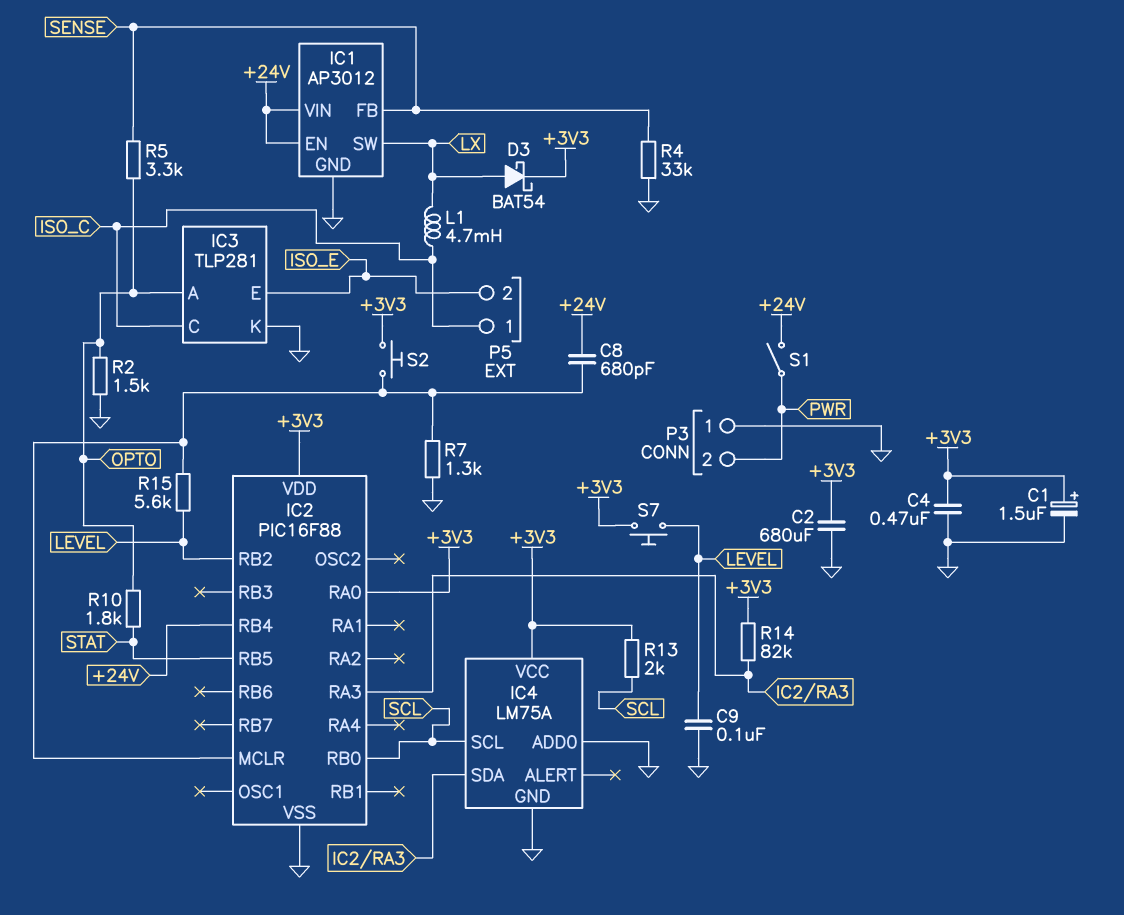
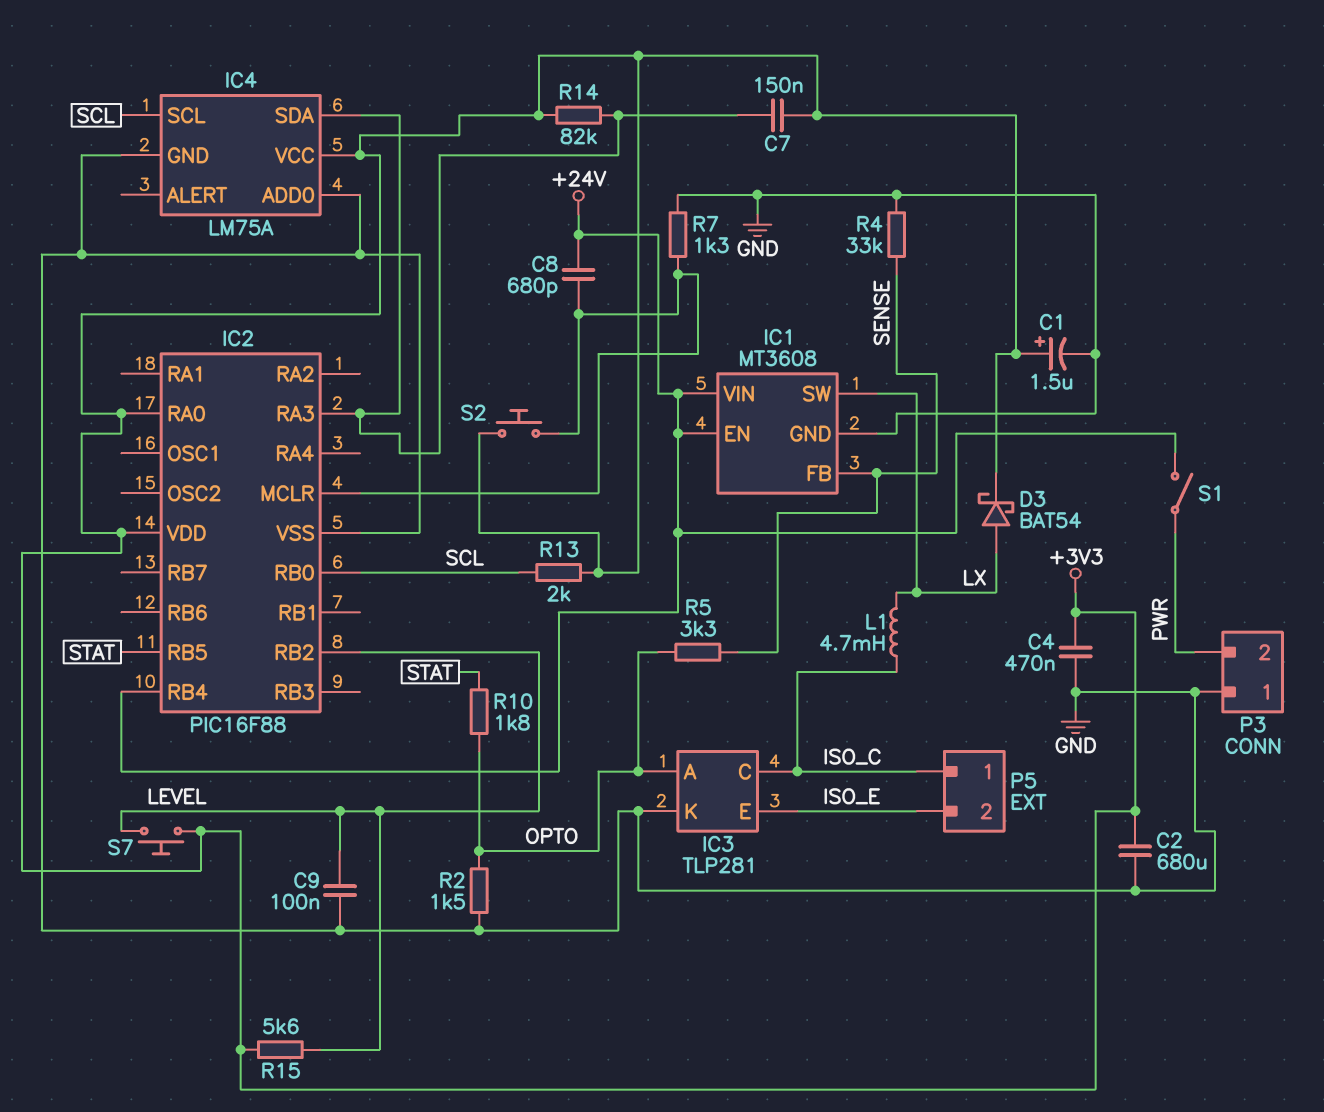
C7: none -> 150nF (+3V3, IC2/RA3)
IC1: AP3012 -> MT3608
R15: 5.6k (IC2/MCLR, LEVEL) -> 5.6k (+3V3, LEVEL)

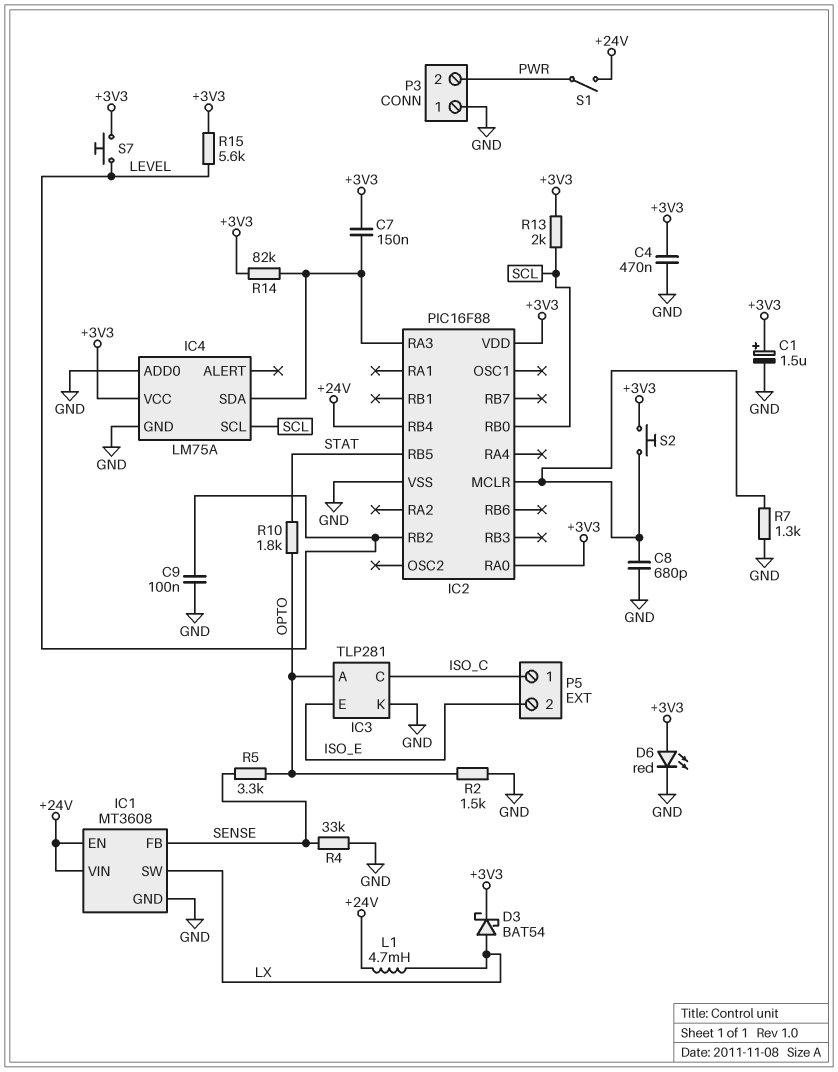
C2: 680uF (+3V3, GND) -> none
C8: 680pF (+24V, IC2/MCLR) -> 680pF (GND, IC2/MCLR)
D6: none -> LED red (A +3V3, K GND)
L1: 4.7mH (ISO_C, LX) -> 4.7mH (+24V, LX)

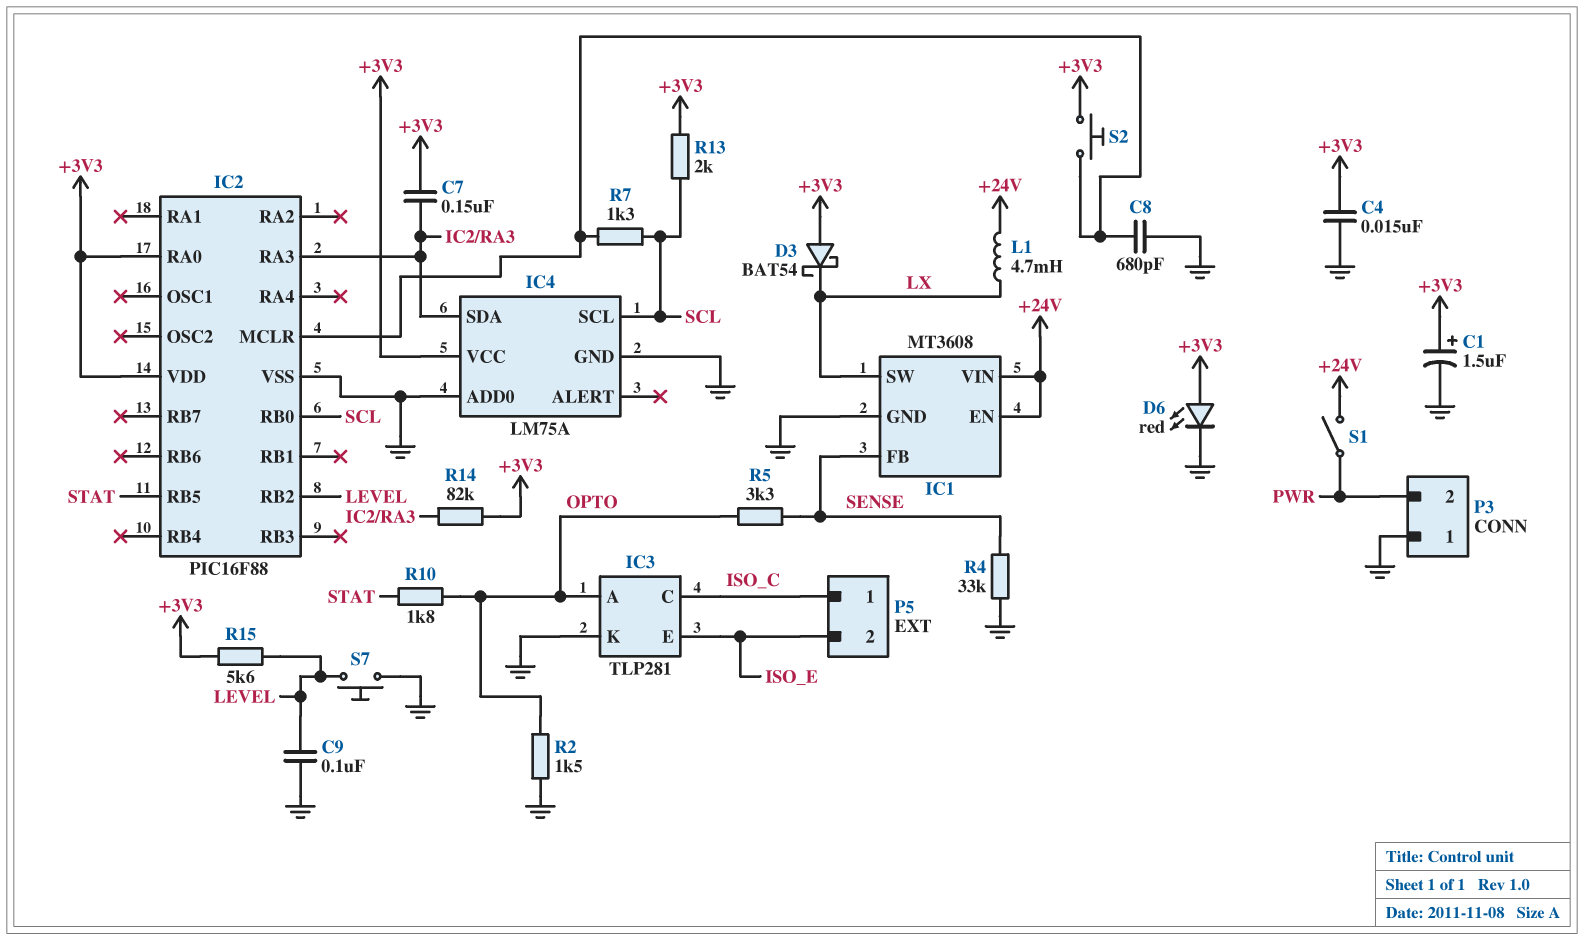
C4: 470nF (+3V3, GND) -> 15nF (+3V3, GND)
D3: schottky BAT54 (A LX, K +3V3) -> schottky BAT54 (A +3V3, K LX)
IC2 pin RB4: +24V -> none
R7: 1.3k (GND, IC2/MCLR) -> 1.3k (IC2/MCLR, SCL)
S7: button (+3V3, LEVEL) -> button (GND, LEVEL)

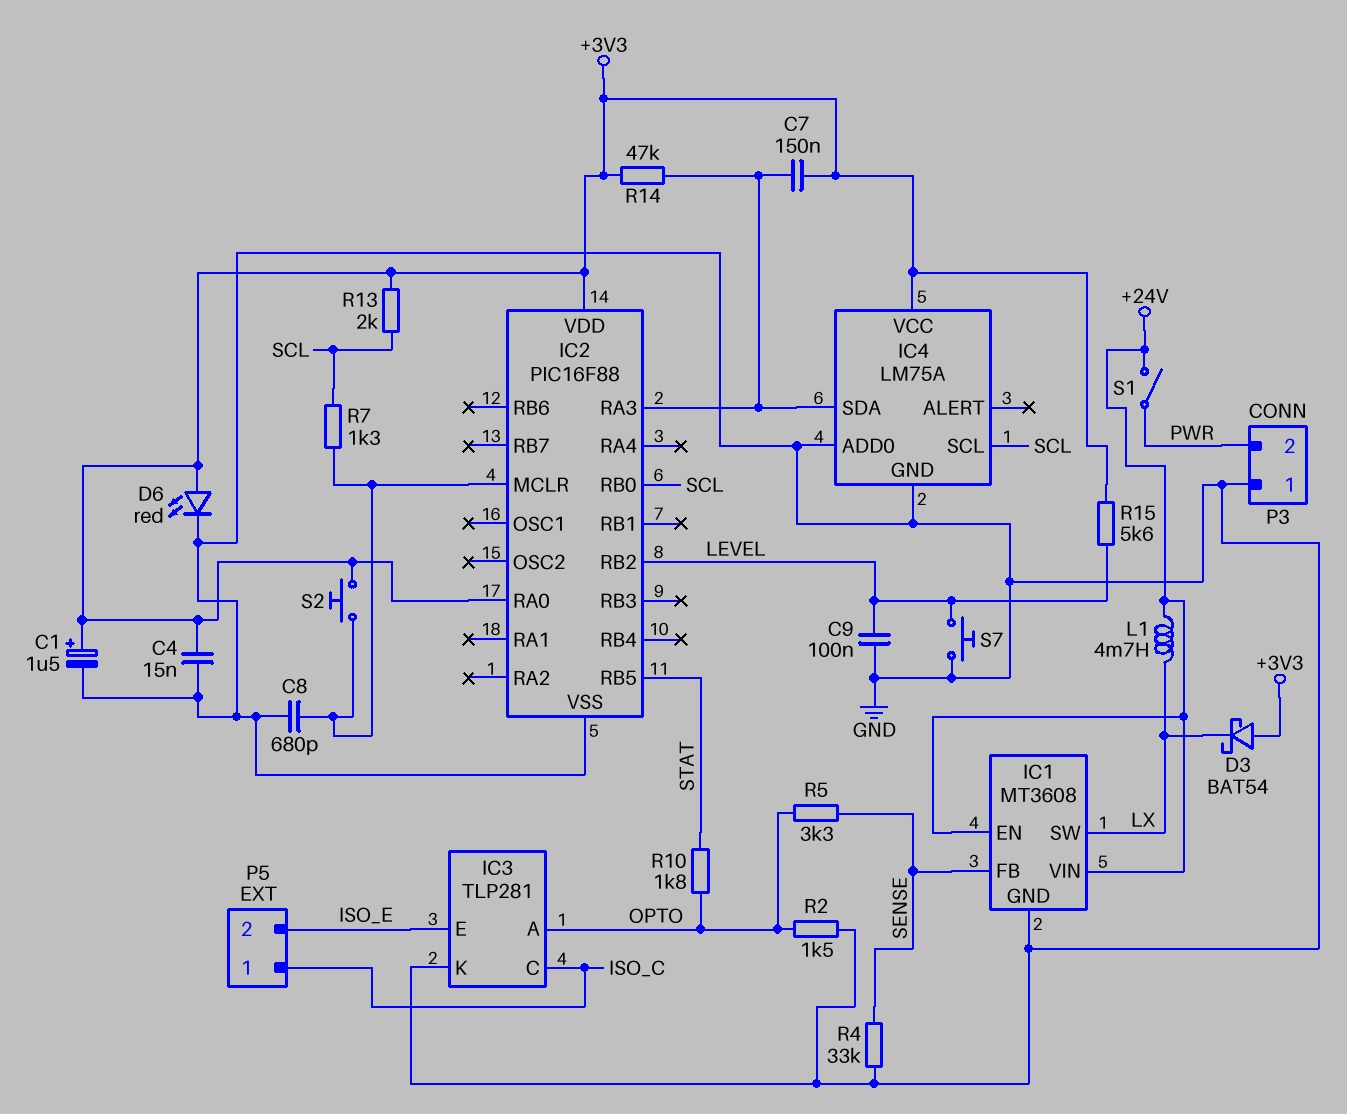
R14: 82k (+3V3, IC2/RA3) -> 47k (+3V3, IC2/RA3)

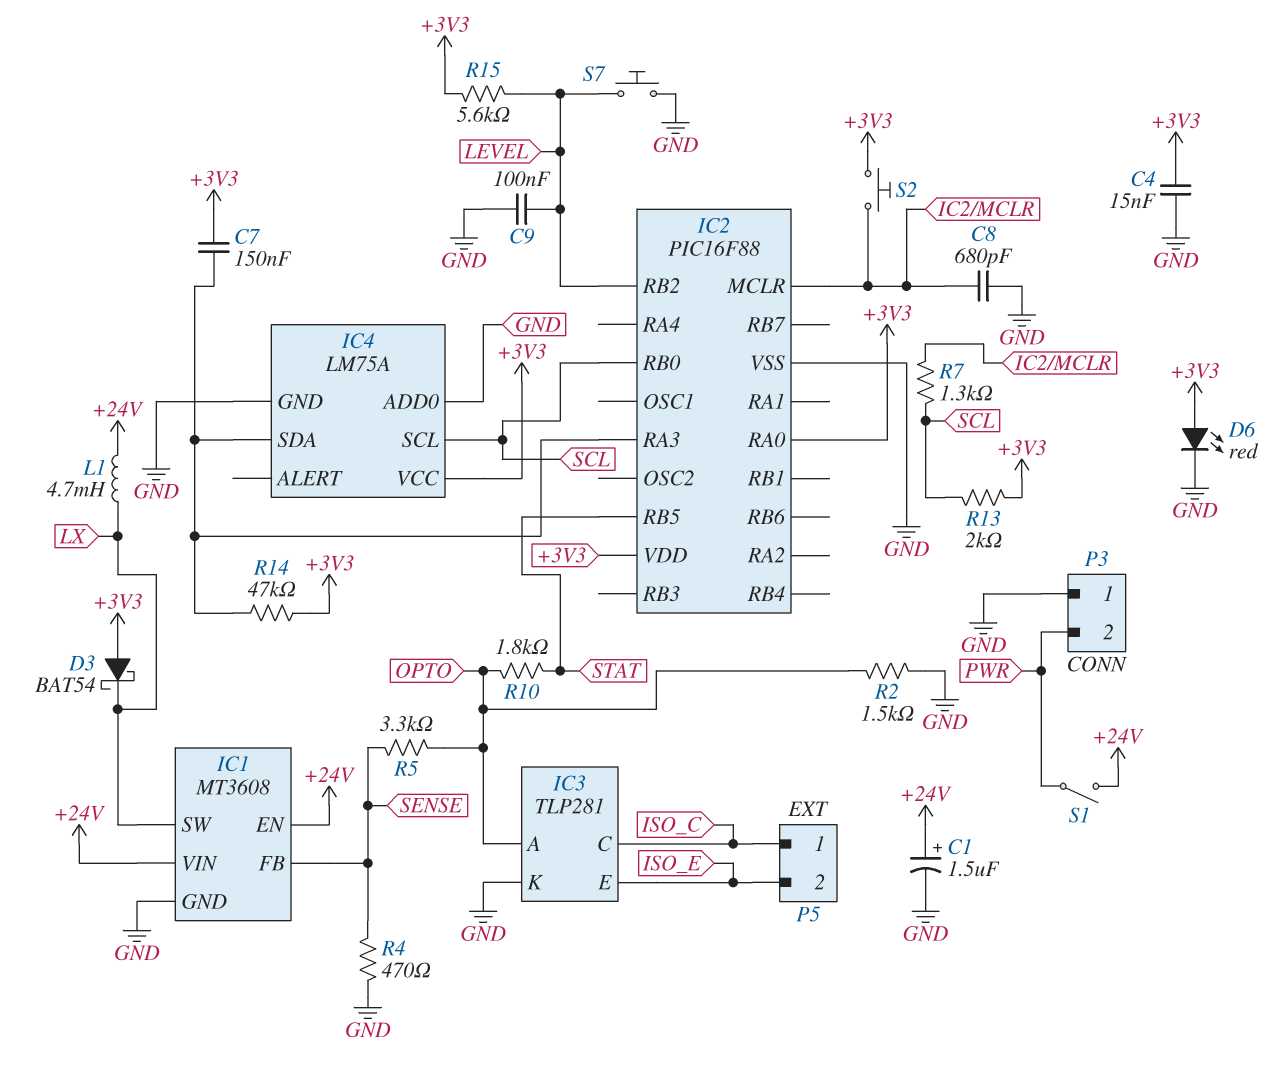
C1: 1.5uF (plus +3V3, minus GND) -> 1.5uF (plus +24V, minus GND)
R4: 33k (GND, SENSE) -> 470 (GND, SENSE)

